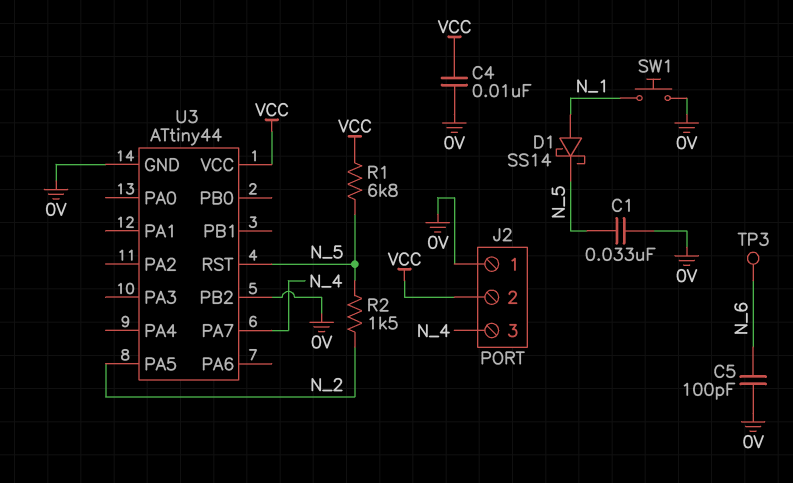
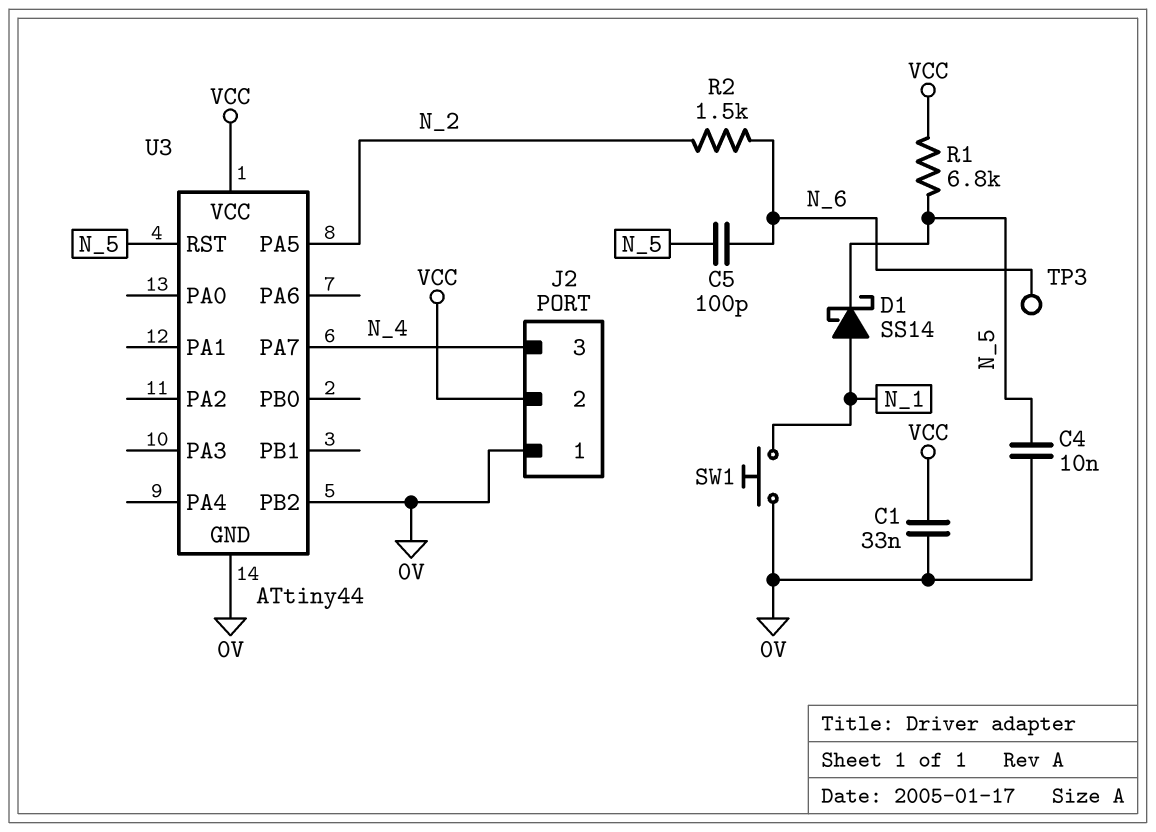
C1: 33nF (0V, N_5) -> 33nF (0V, VCC)
C4: 10nF (0V, VCC) -> 10nF (0V, N_5)
C5: 100pF (0V, N_6) -> 100pF (N_5, N_6)
R2: 1.5k (N_2, N_5) -> 1.5k (N_2, N_6)

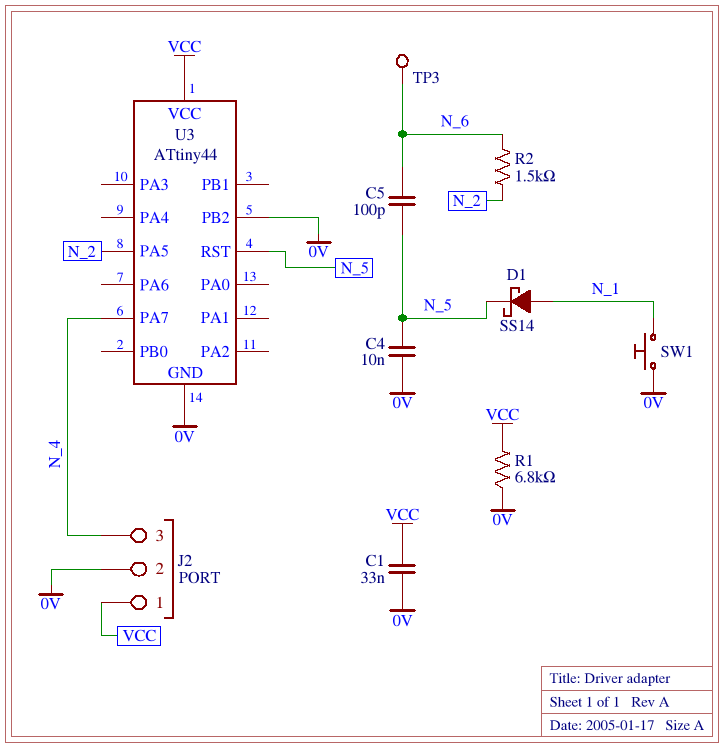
J2 pin 1: 0V -> VCC
J2 pin 2: VCC -> 0V
R1: 6.8k (N_5, VCC) -> 6.8k (0V, VCC)

